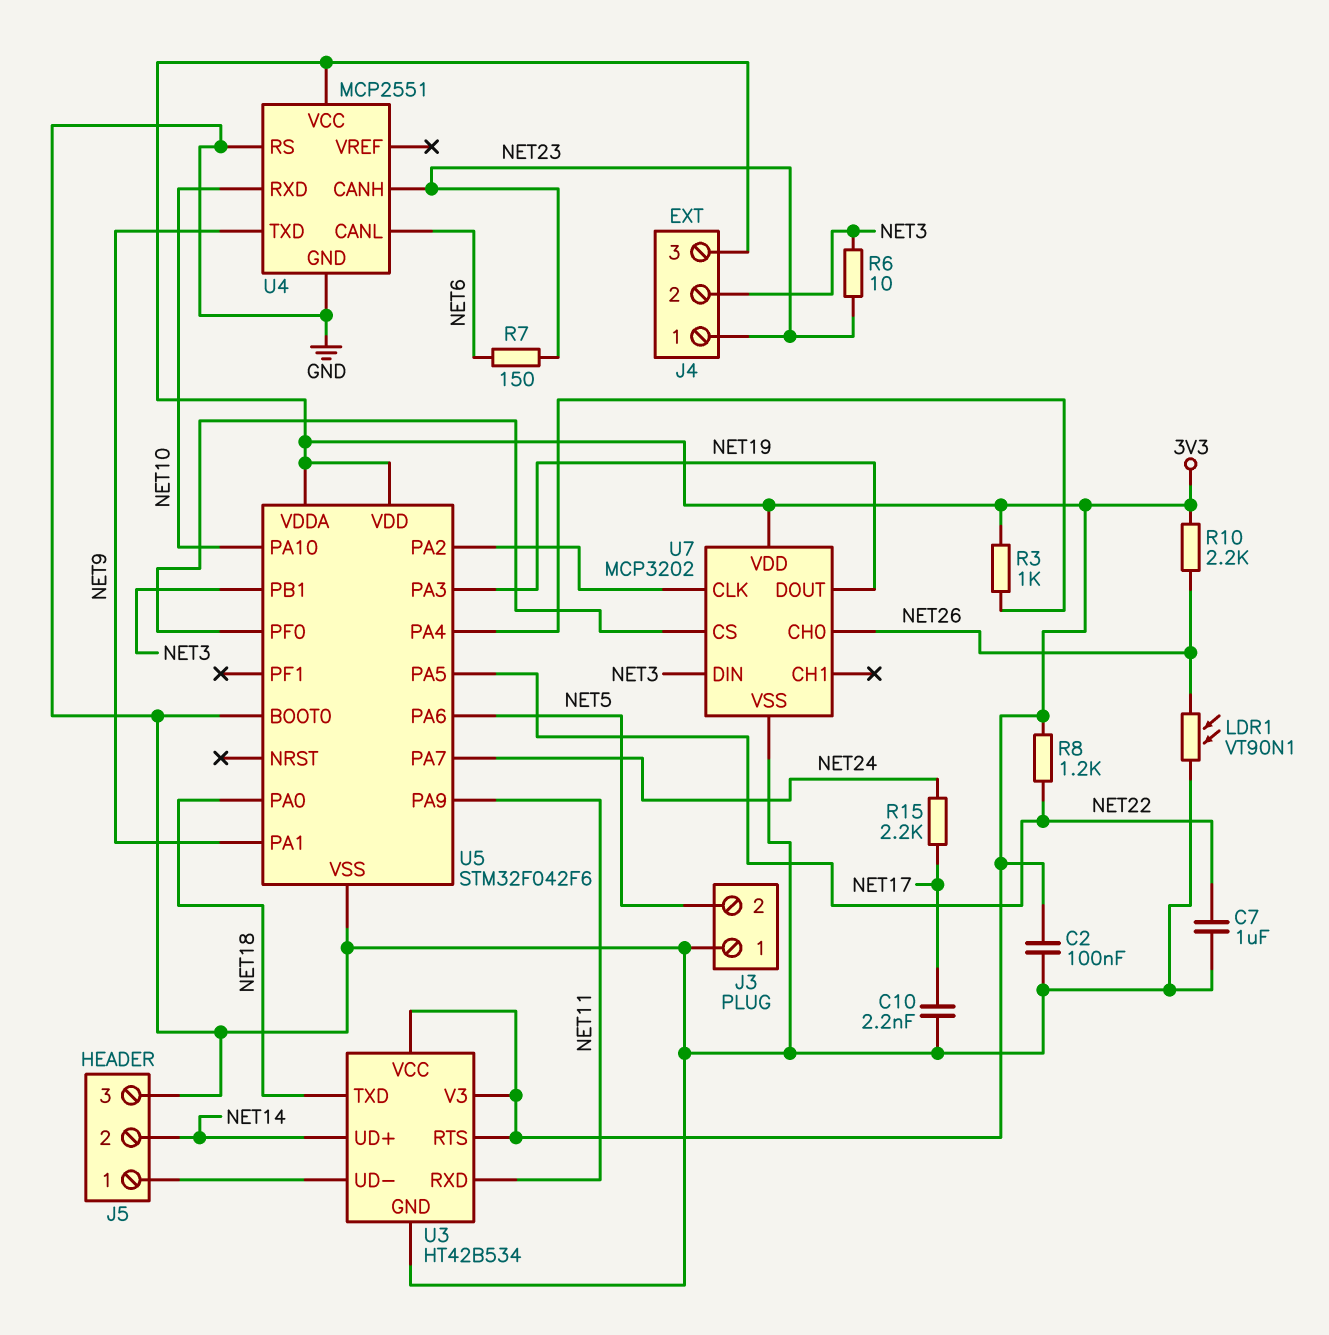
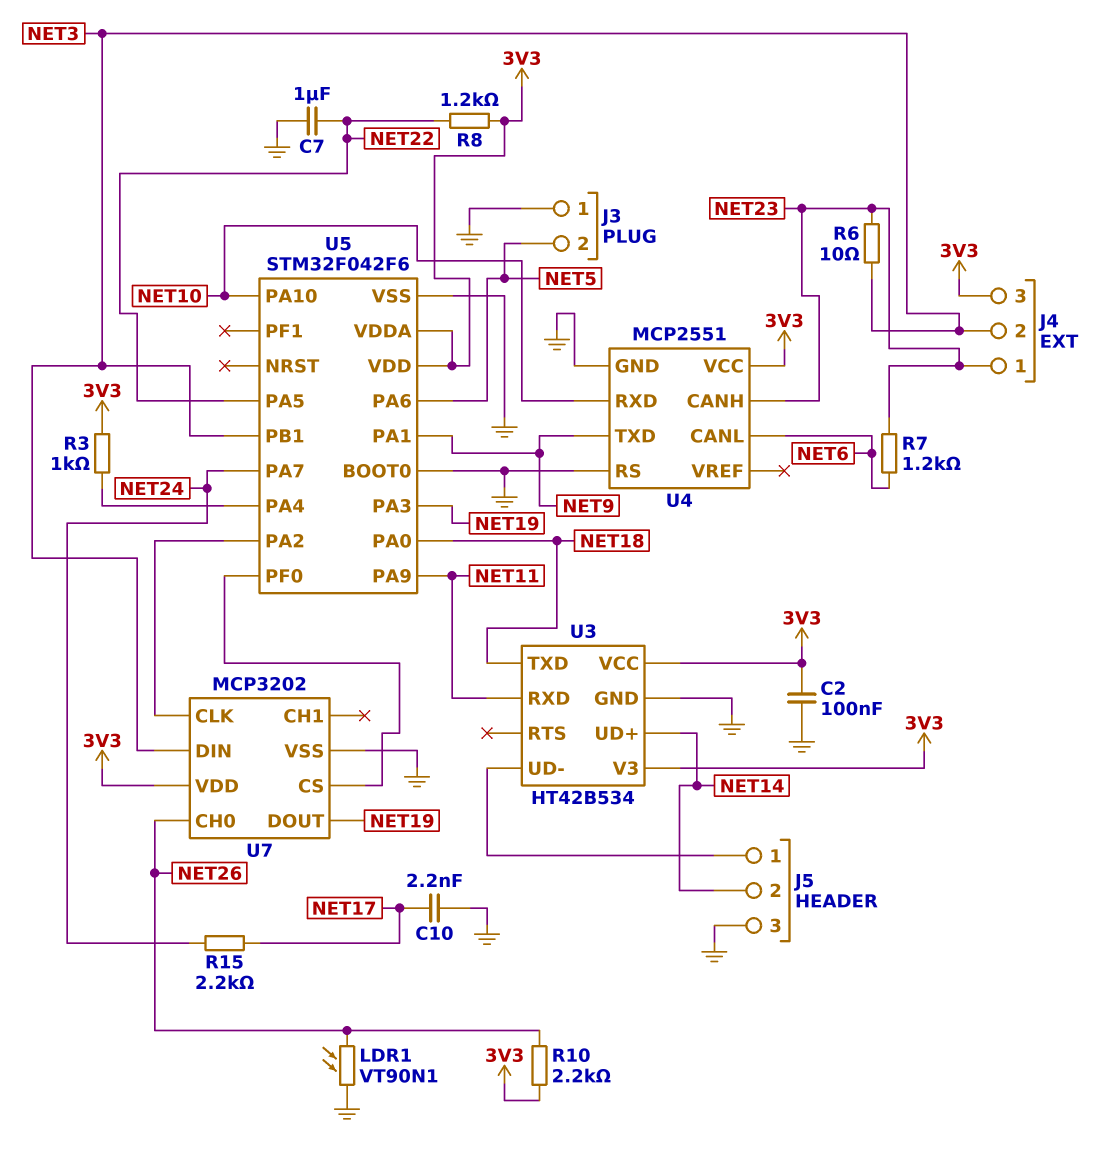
R7: 150 (NET6, NET23) -> 1.2k (NET6, NET23)
U3 pin RTS: 3V3 -> none

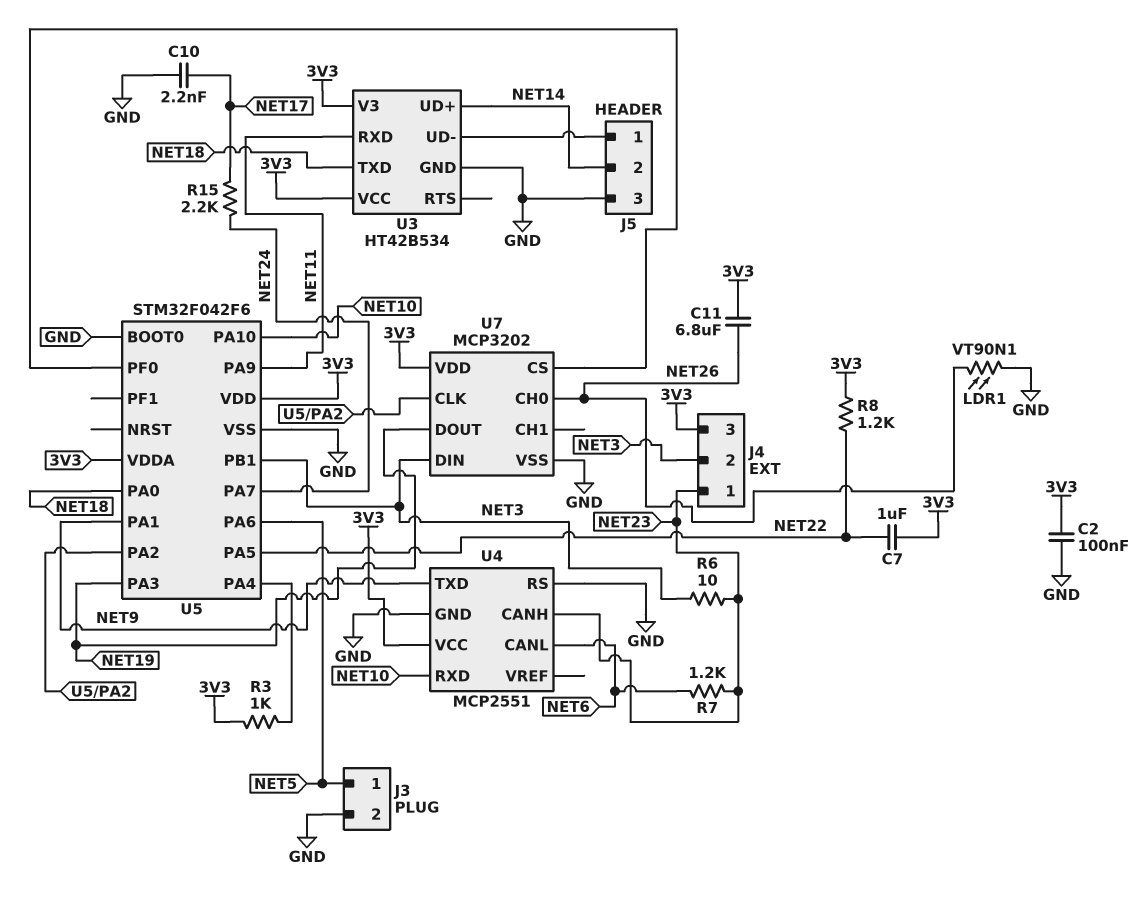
C7: 1uF (GND, NET22) -> 1uF (3V3, NET22)
C11: none -> 6.8uF (3V3, NET26)
J3 pin 1: GND -> NET5
J3 pin 2: NET5 -> GND
R10: 2.2k (3V3, NET26) -> none

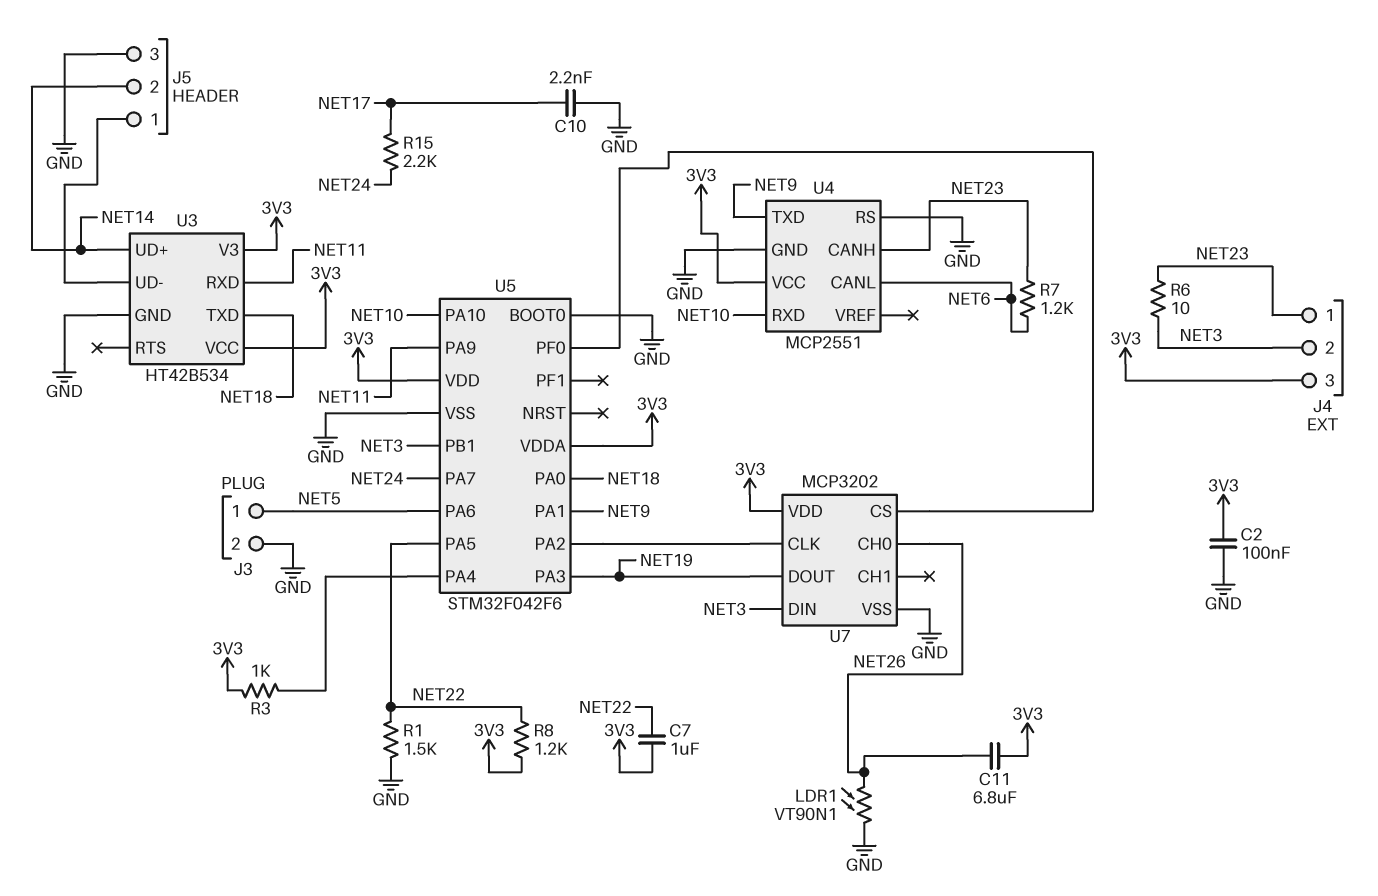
R1: none -> 1.5k (GND, NET22)

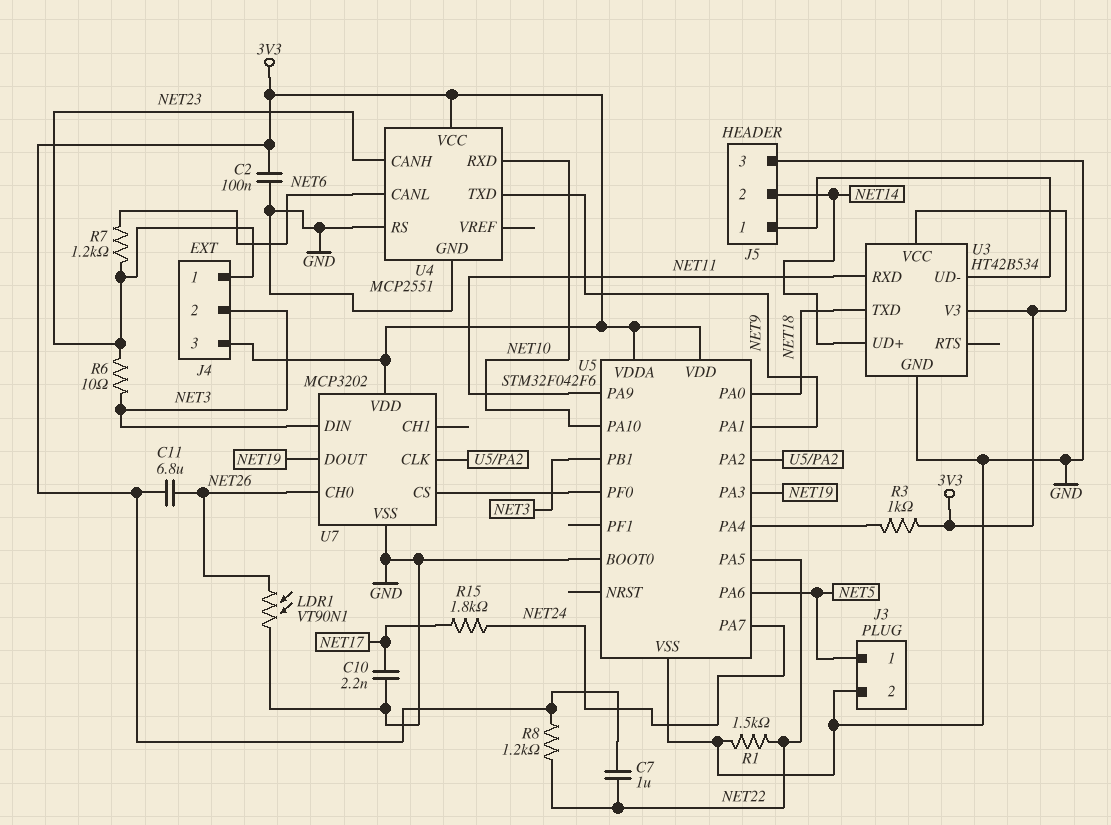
R15: 2.2k (NET17, NET24) -> 1.8k (NET17, NET24)

